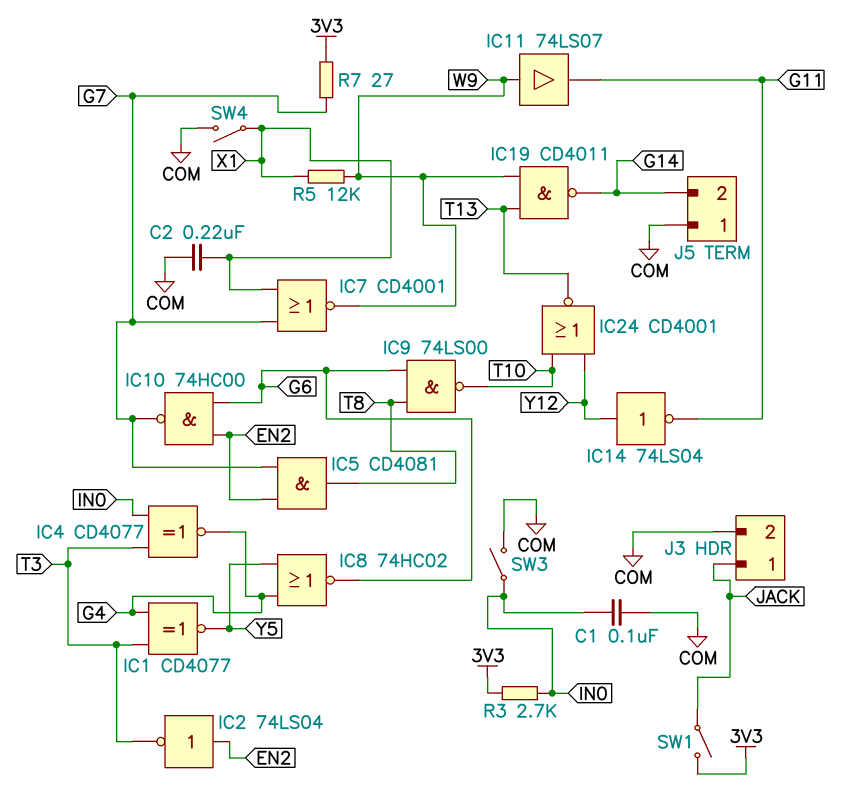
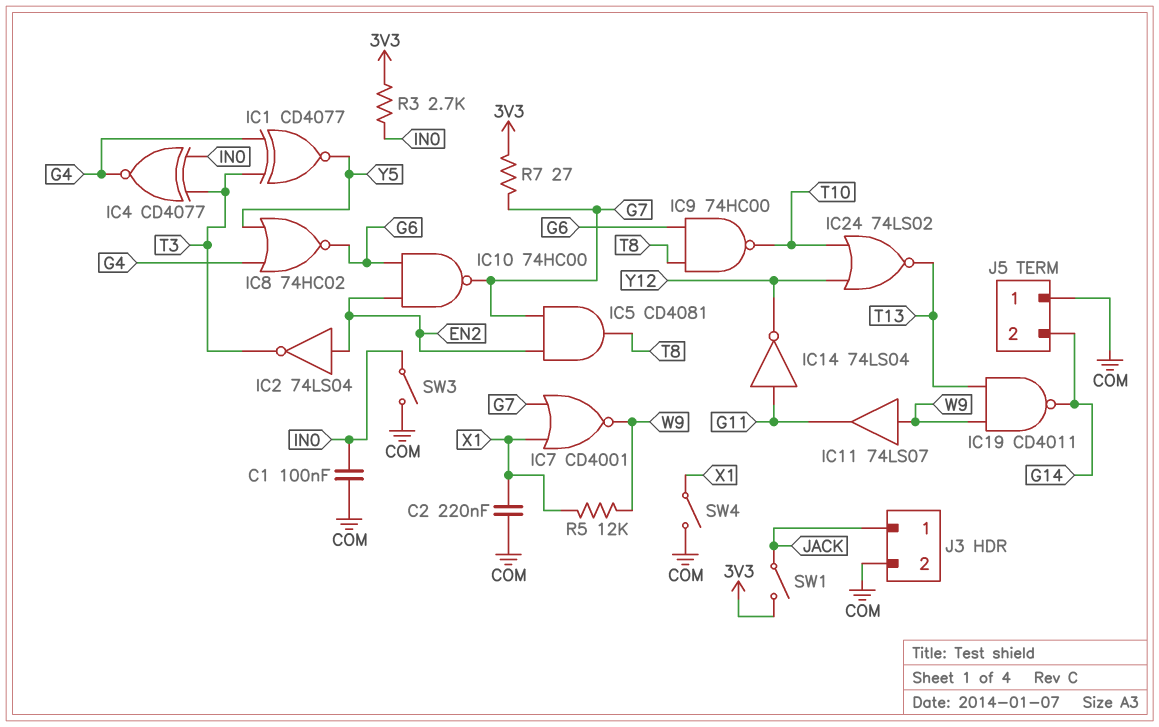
IC9: NAND 74LS00 (in G6, in T8, out T10) -> NAND 74HC00 (in G6, in T8, out T10)
IC14: NOT 74LS04 (in Y12, out G11) -> NOT 74LS04 (in G11, out Y12)
IC24: NOR CD4001 (in T10, in Y12, out T13) -> NOR 74LS02 (in T10, in Y12, out T13)

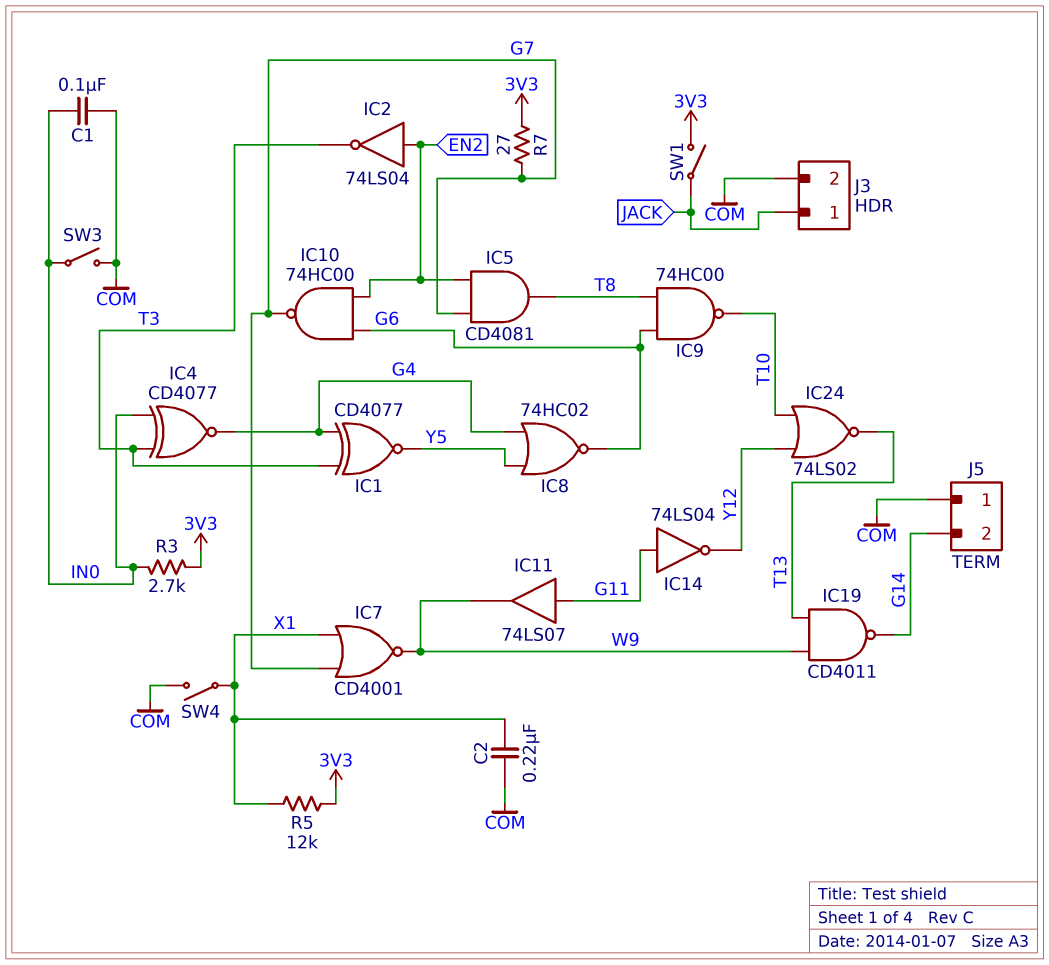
IC11: buffer 74LS07 (in W9, out G11) -> buffer 74LS07 (in G11, out W9)
R5: 12k (W9, X1) -> 12k (3V3, X1)

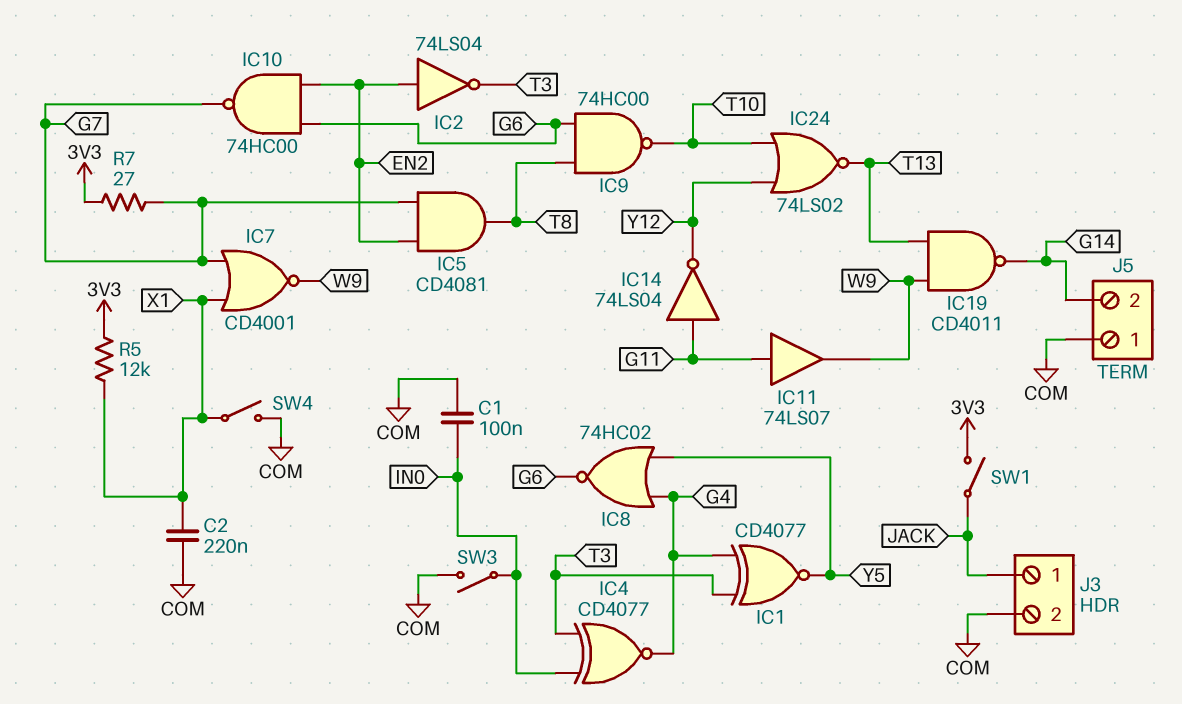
R3: 2.7k (3V3, IN0) -> none

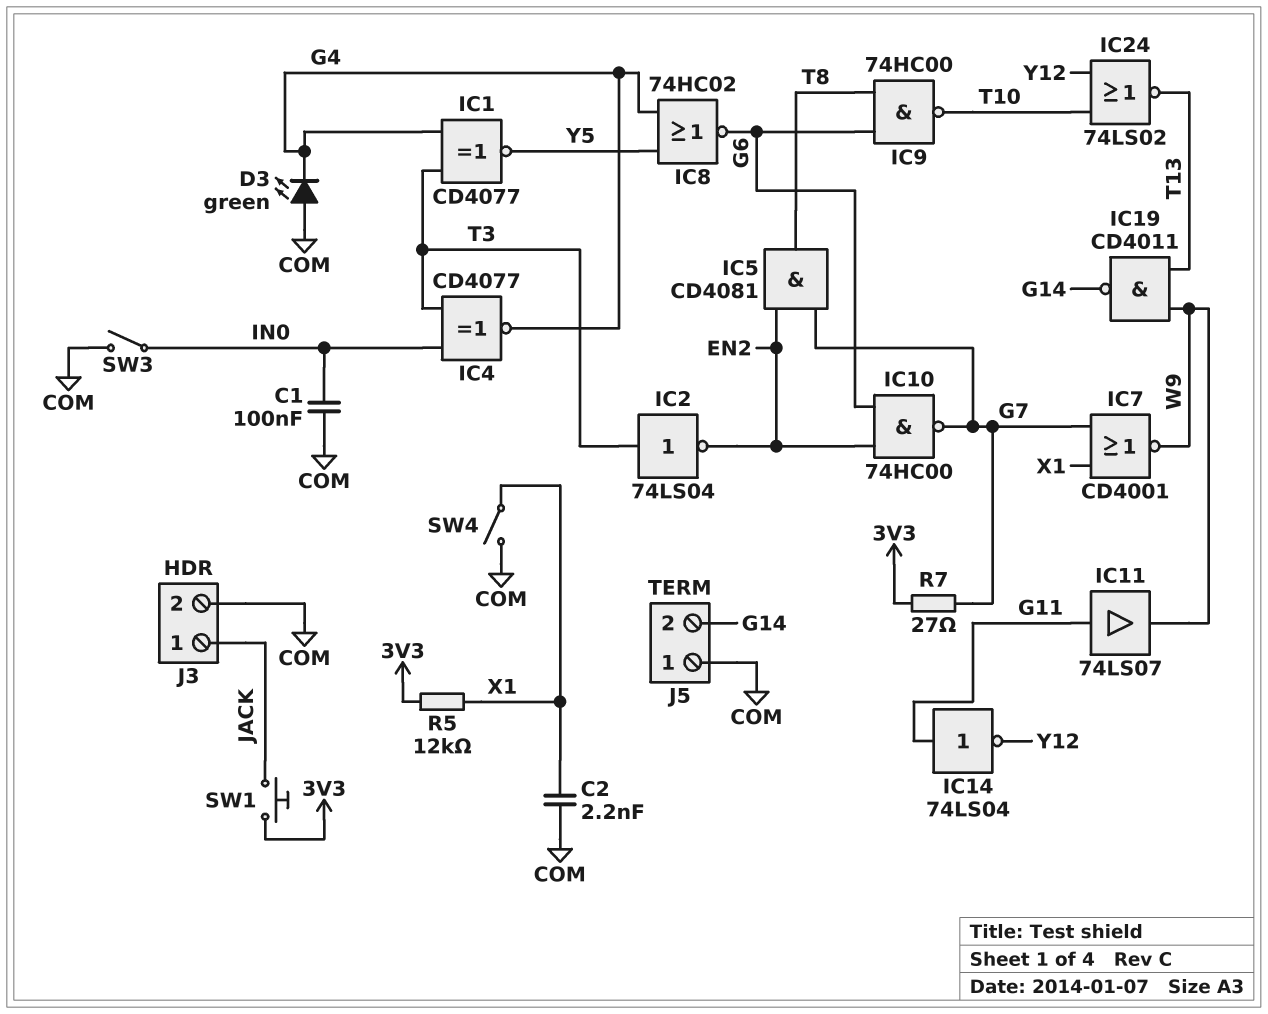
C2: 220nF (COM, X1) -> 2.2nF (COM, X1)
D3: none -> LED green (A COM, K G4)
IC2: NOT 74LS04 (in EN2, out T3) -> NOT 74LS04 (in T3, out EN2)
SW1: switch (3V3, JACK) -> button (3V3, JACK)

